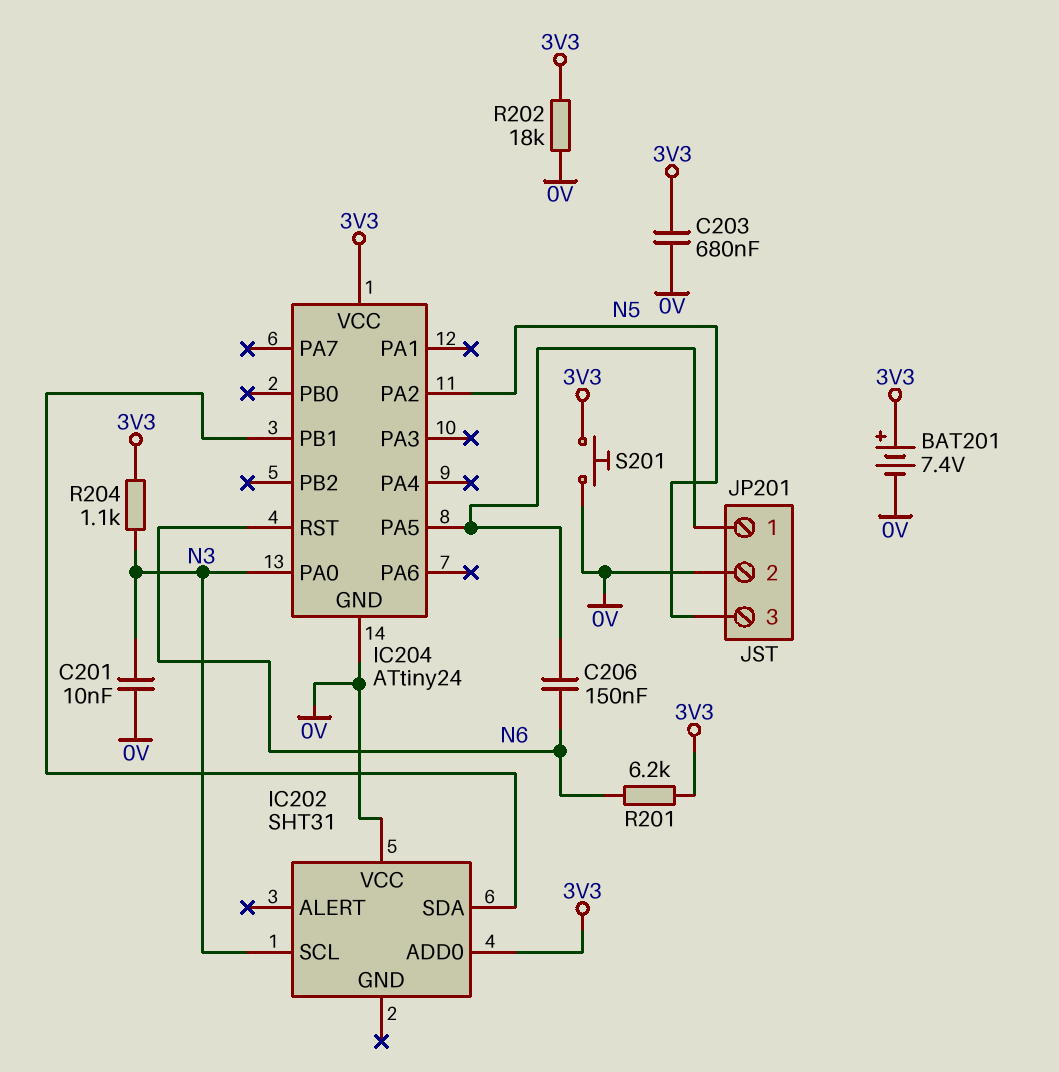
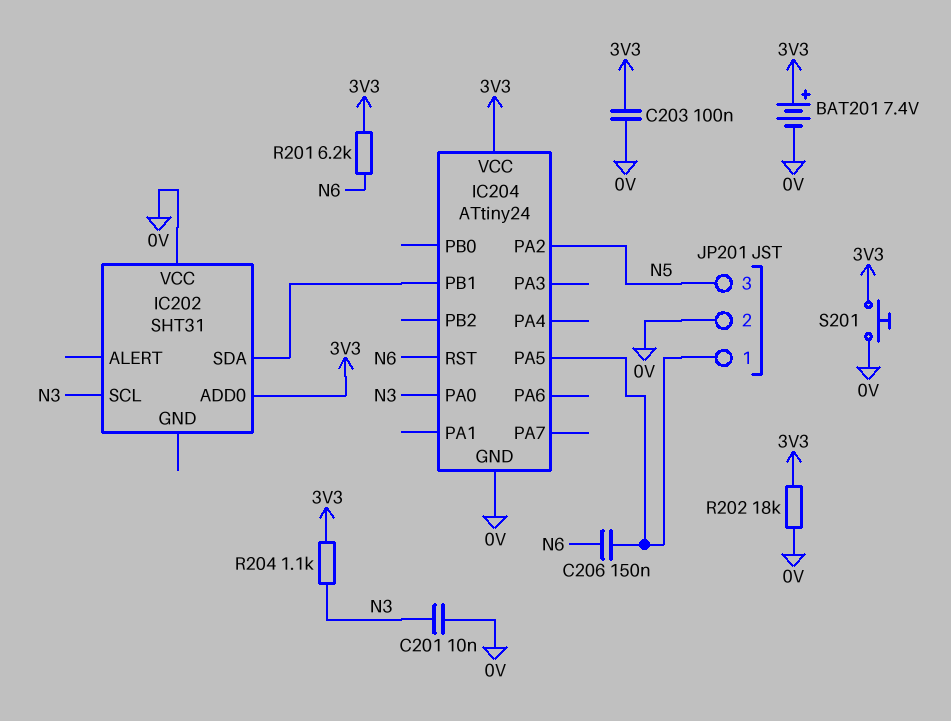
C203: 680nF (0V, 3V3) -> 100nF (0V, 3V3)

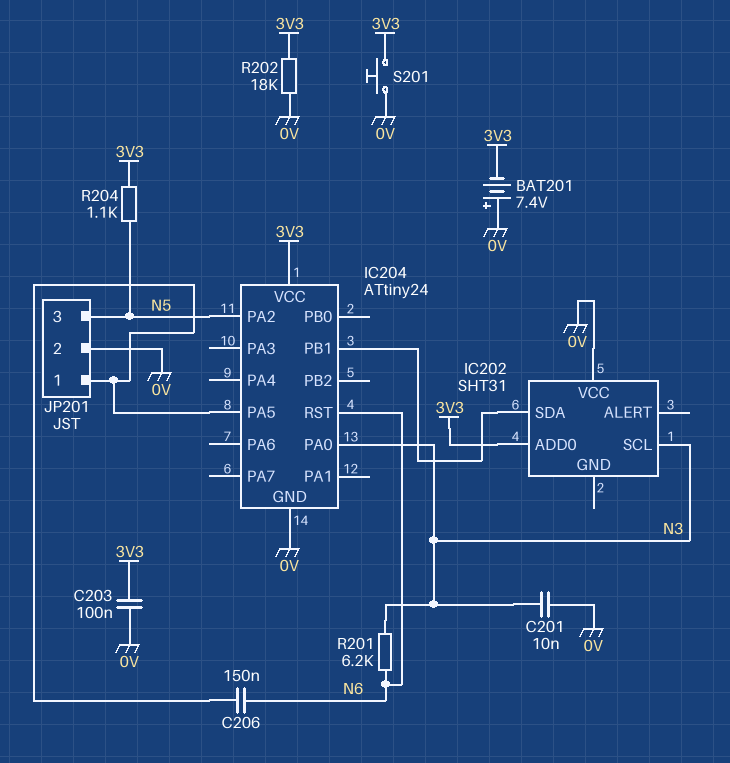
BAT201: 7.4V (plus 3V3, minus 0V) -> 7.4V (plus 0V, minus 3V3)
R201: 6.2k (3V3, N6) -> 6.2k (N3, N6)
R204: 1.1k (3V3, N3) -> 1.1k (3V3, N5)

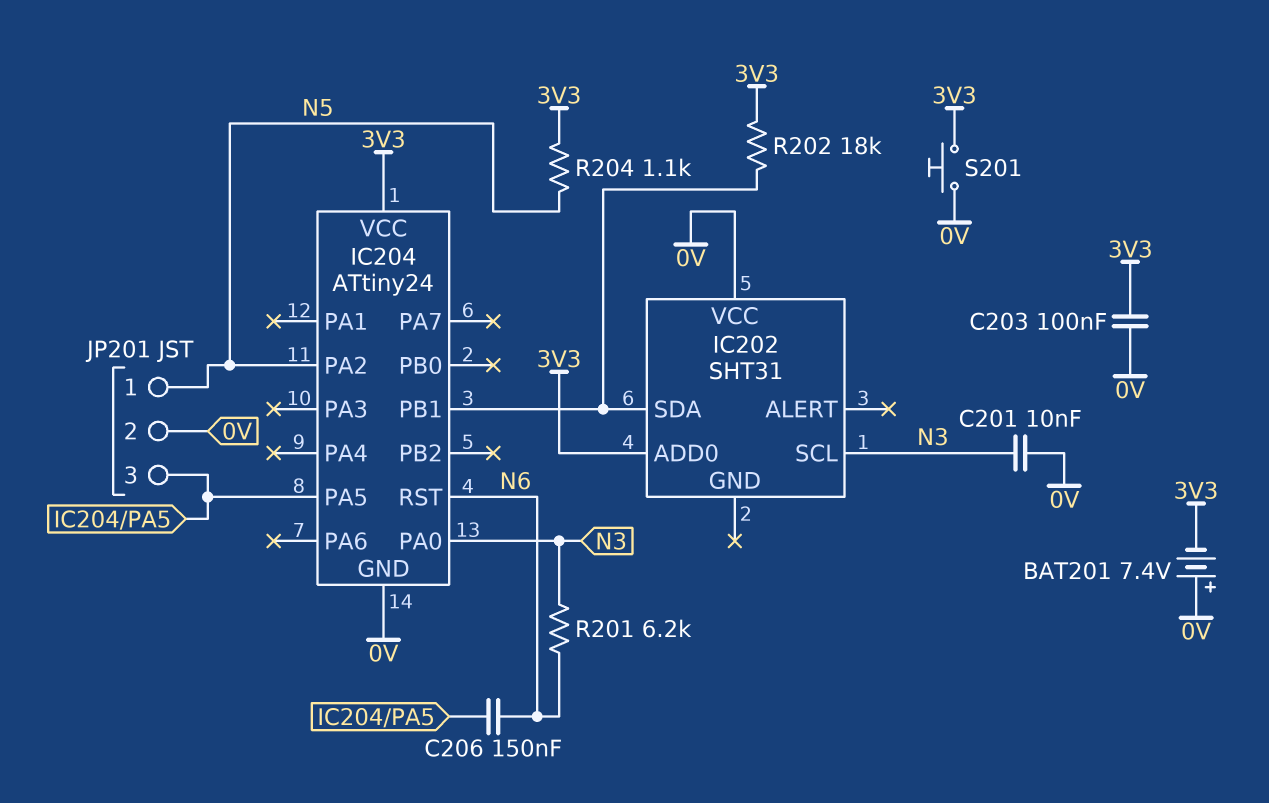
JP201 pin 1: IC204/PA5 -> N5
JP201 pin 3: N5 -> IC204/PA5
R202: 18k (0V, 3V3) -> 18k (3V3, IC202/SDA)

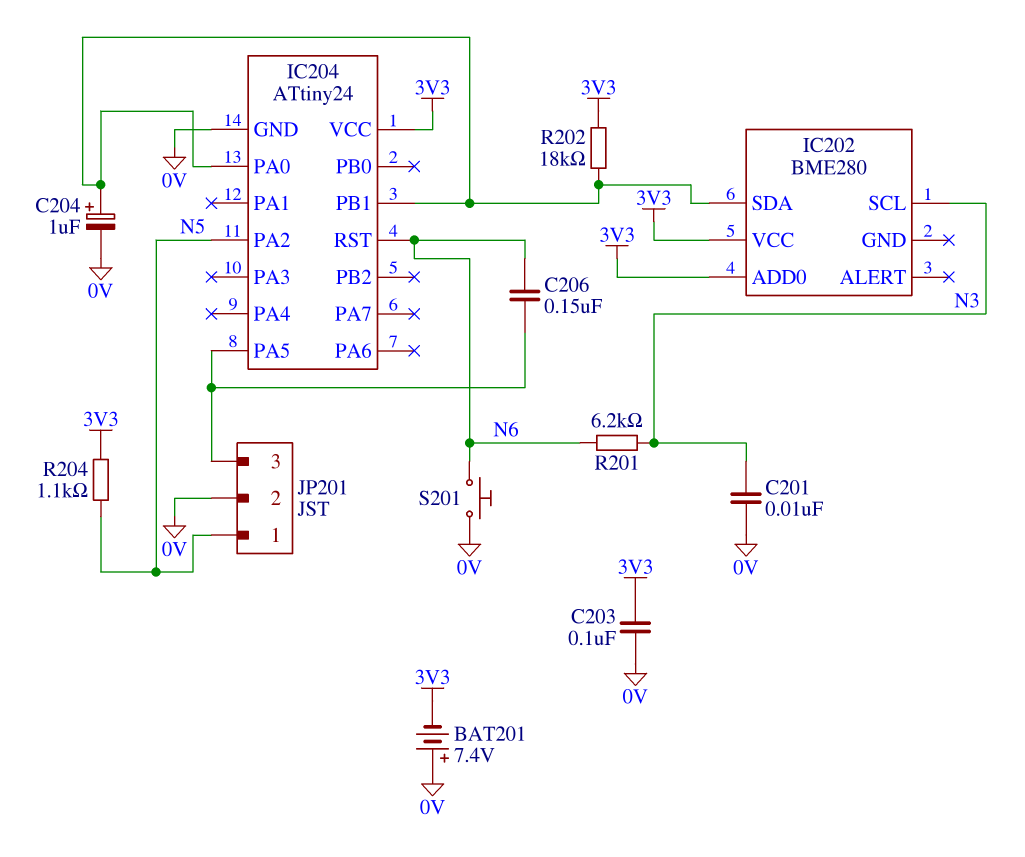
C204: none -> 1uF (plus IC202/SDA, minus 0V)
IC202: SHT31 -> BME280
IC202 pin VCC: 0V -> 3V3
IC204 pin PA0: N3 -> IC202/SDA
S201: button (0V, 3V3) -> button (0V, N6)

